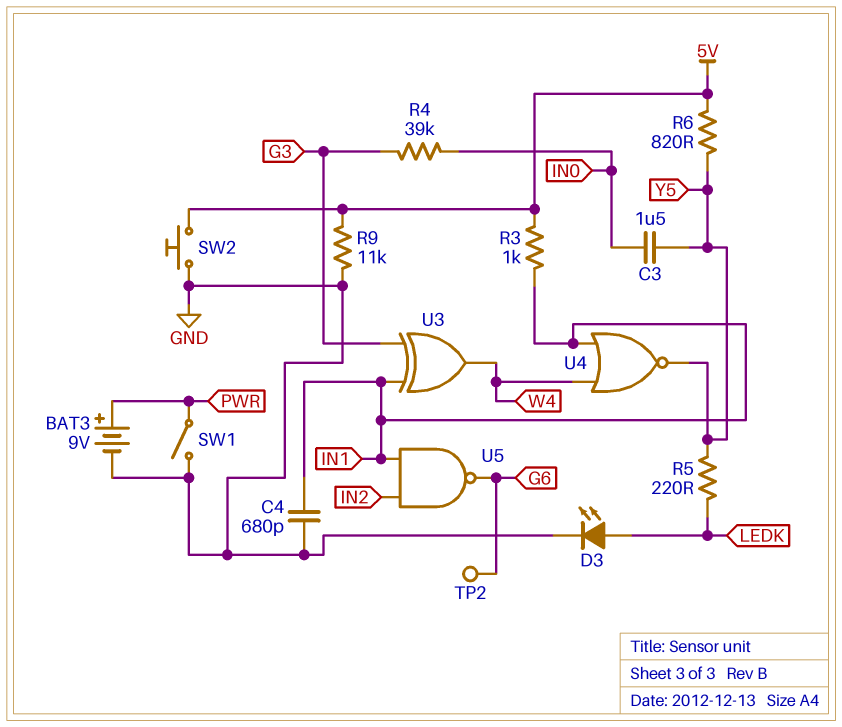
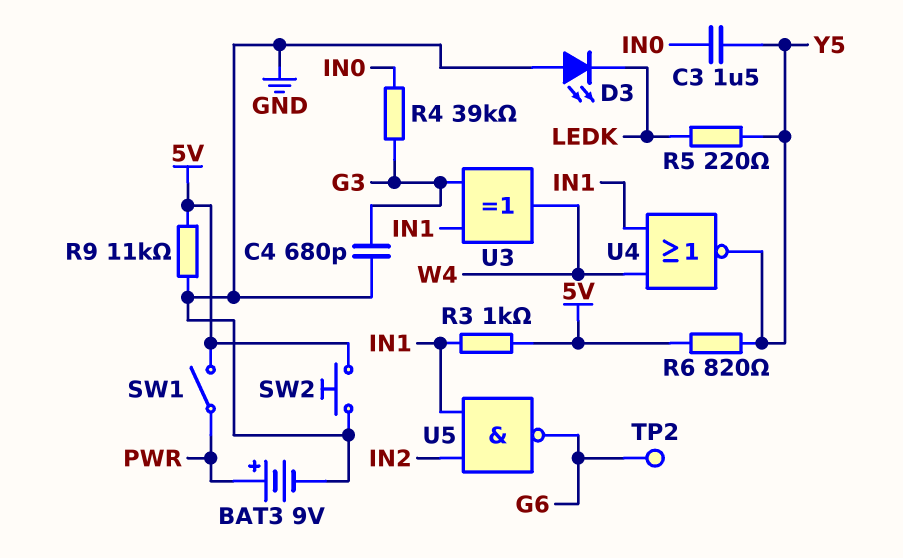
C4: 680pF (GND, IN1) -> 680pF (G3, GND)
D3: LED (A LEDK, K GND) -> LED (A GND, K LEDK)
SW1: switch (GND, PWR) -> switch (5V, PWR)

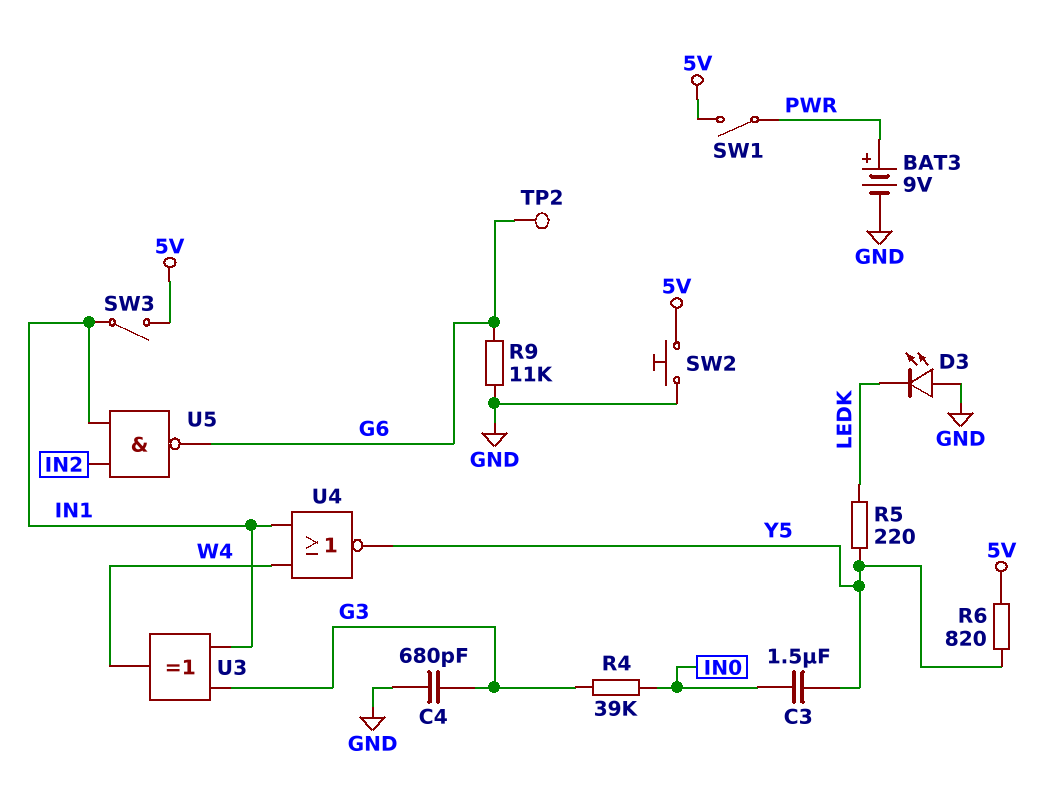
R3: 1k (5V, IN1) -> none
R9: 11k (5V, GND) -> 11k (G6, GND)
SW3: none -> switch (5V, IN1)

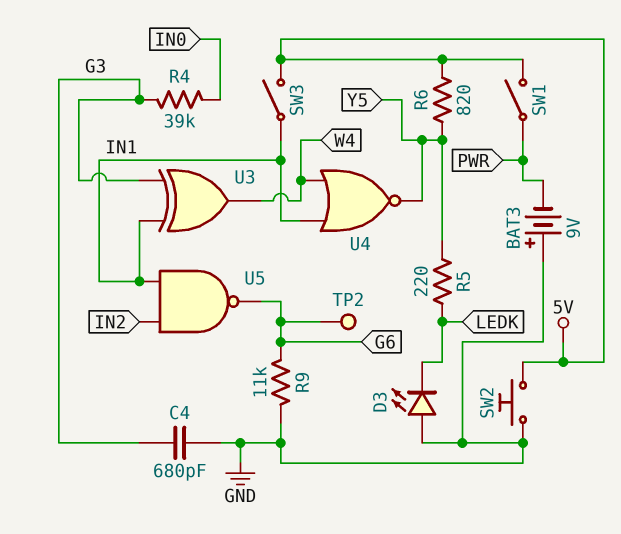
BAT3: 9V (plus PWR, minus GND) -> 9V (plus GND, minus PWR)
C3: 1.5uF (IN0, Y5) -> none

